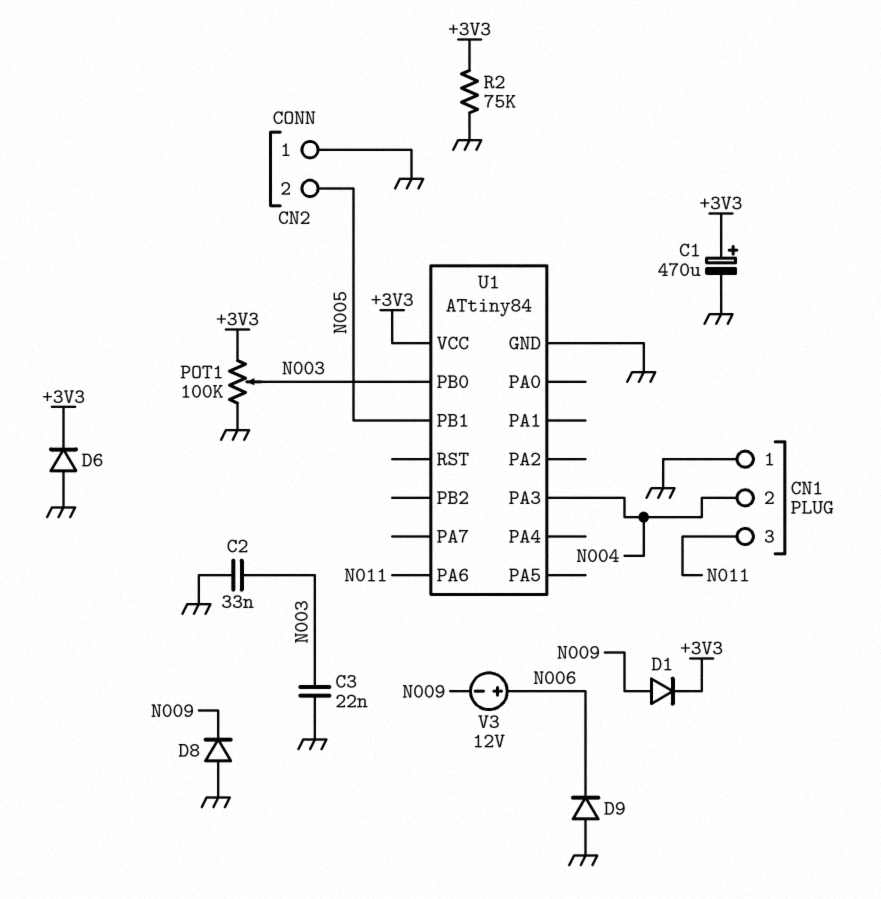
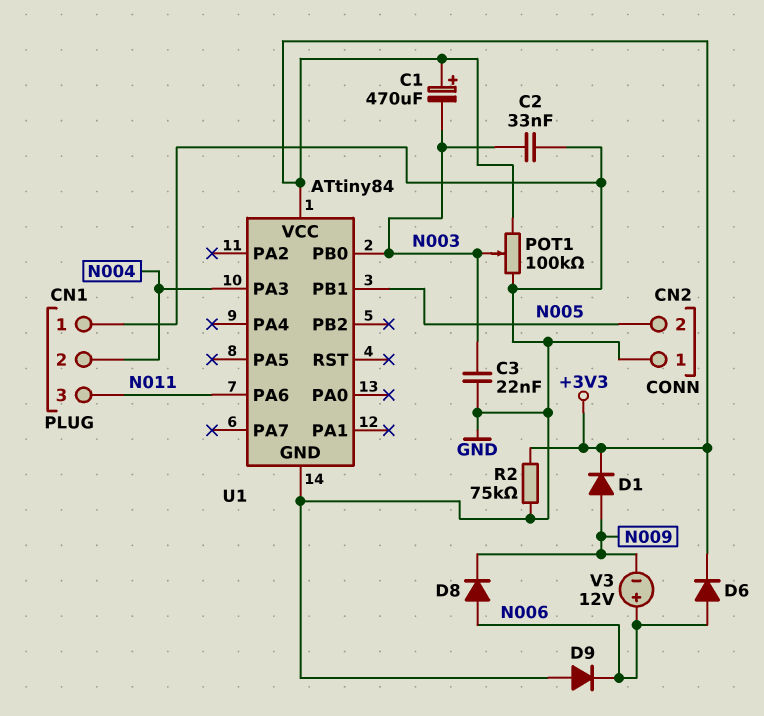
C1: 470uF (plus +3V3, minus GND) -> 470uF (plus +3V3, minus N003)
D6: diode (A GND, K +3V3) -> diode (A N006, K +3V3)
D8: diode (A GND, K N009) -> diode (A N006, K N009)

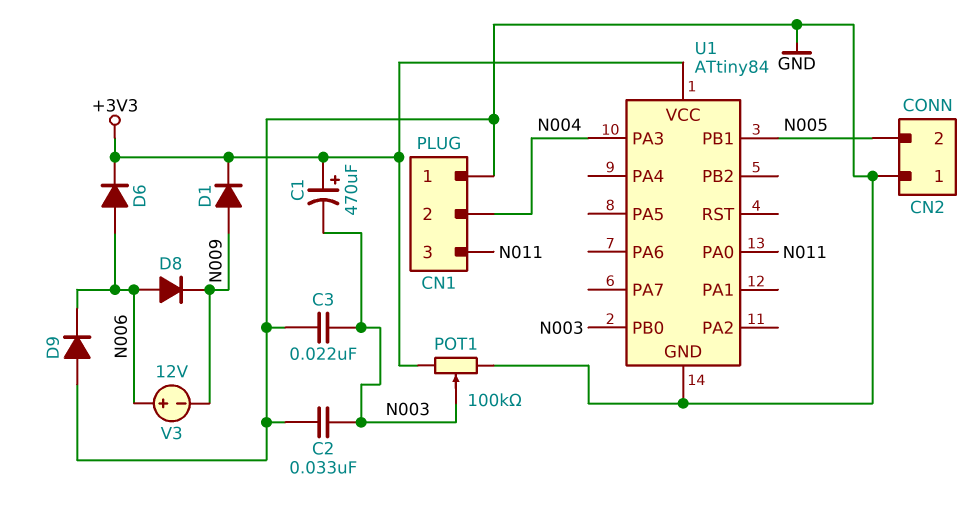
R2: 75k (+3V3, GND) -> none
U1 pin PA0: none -> N011
U1 pin PA6: N011 -> none

